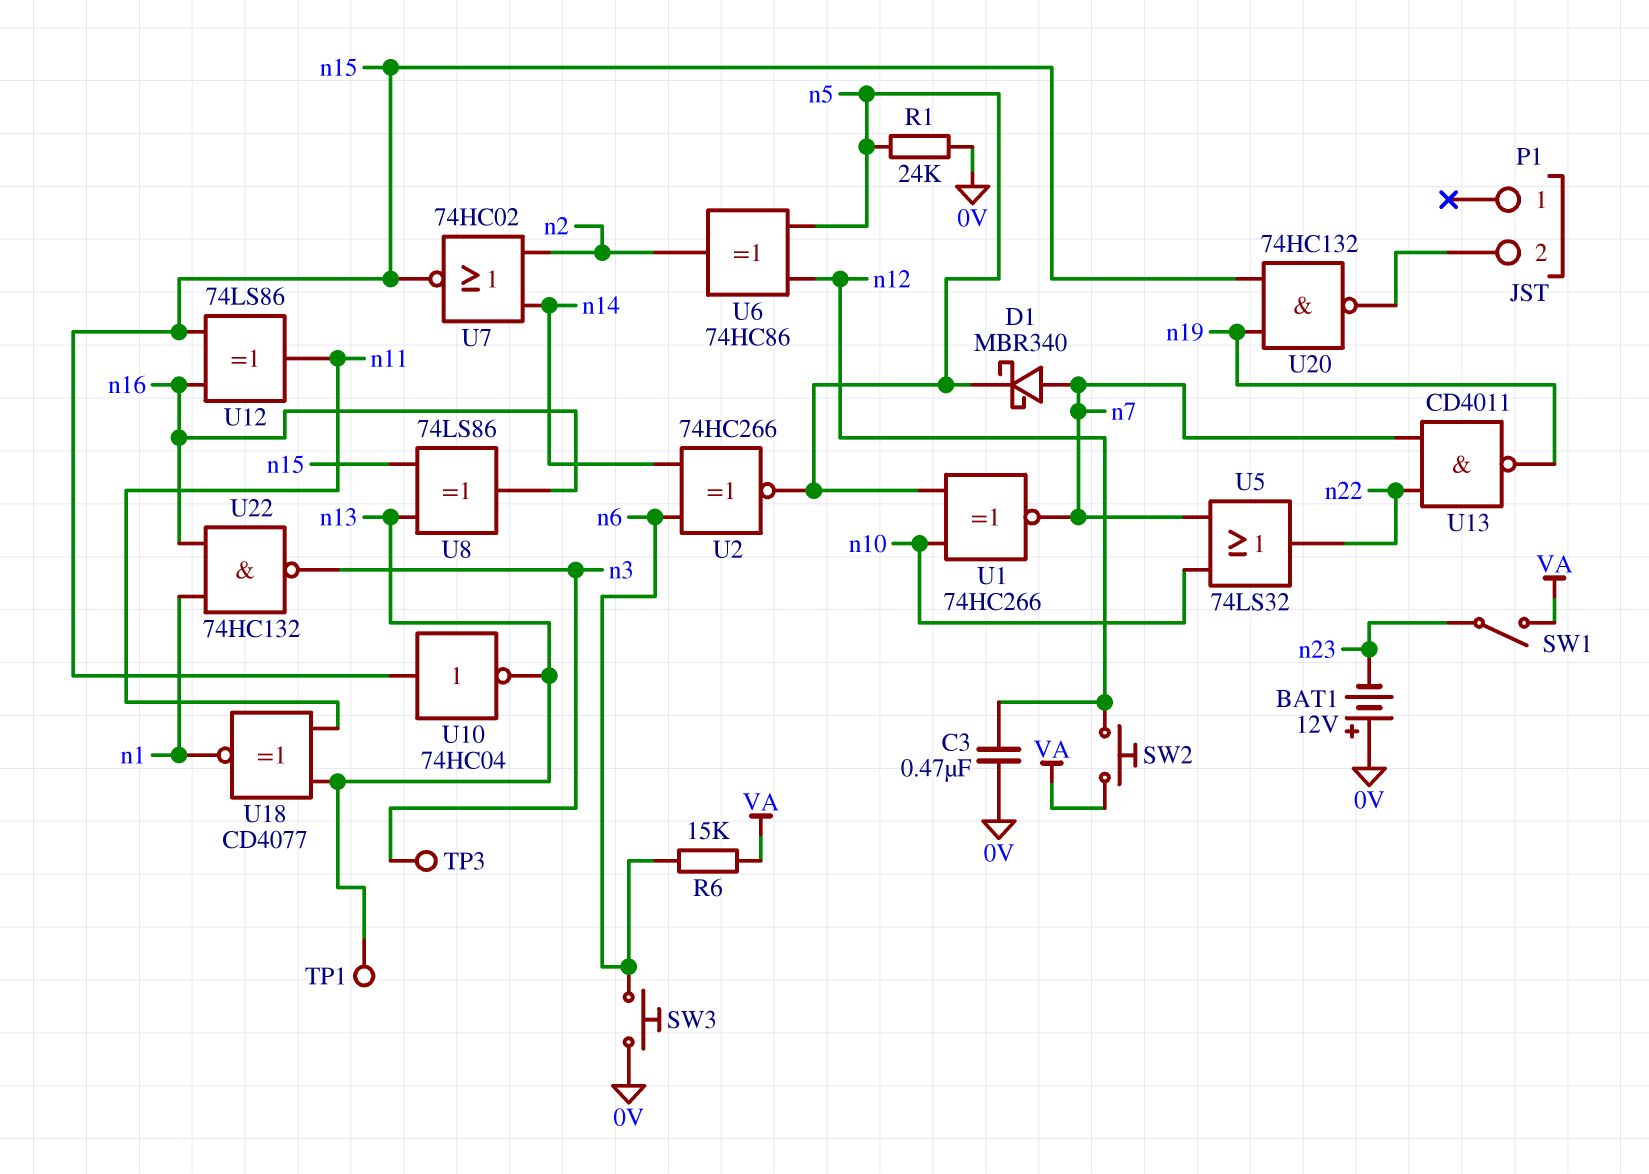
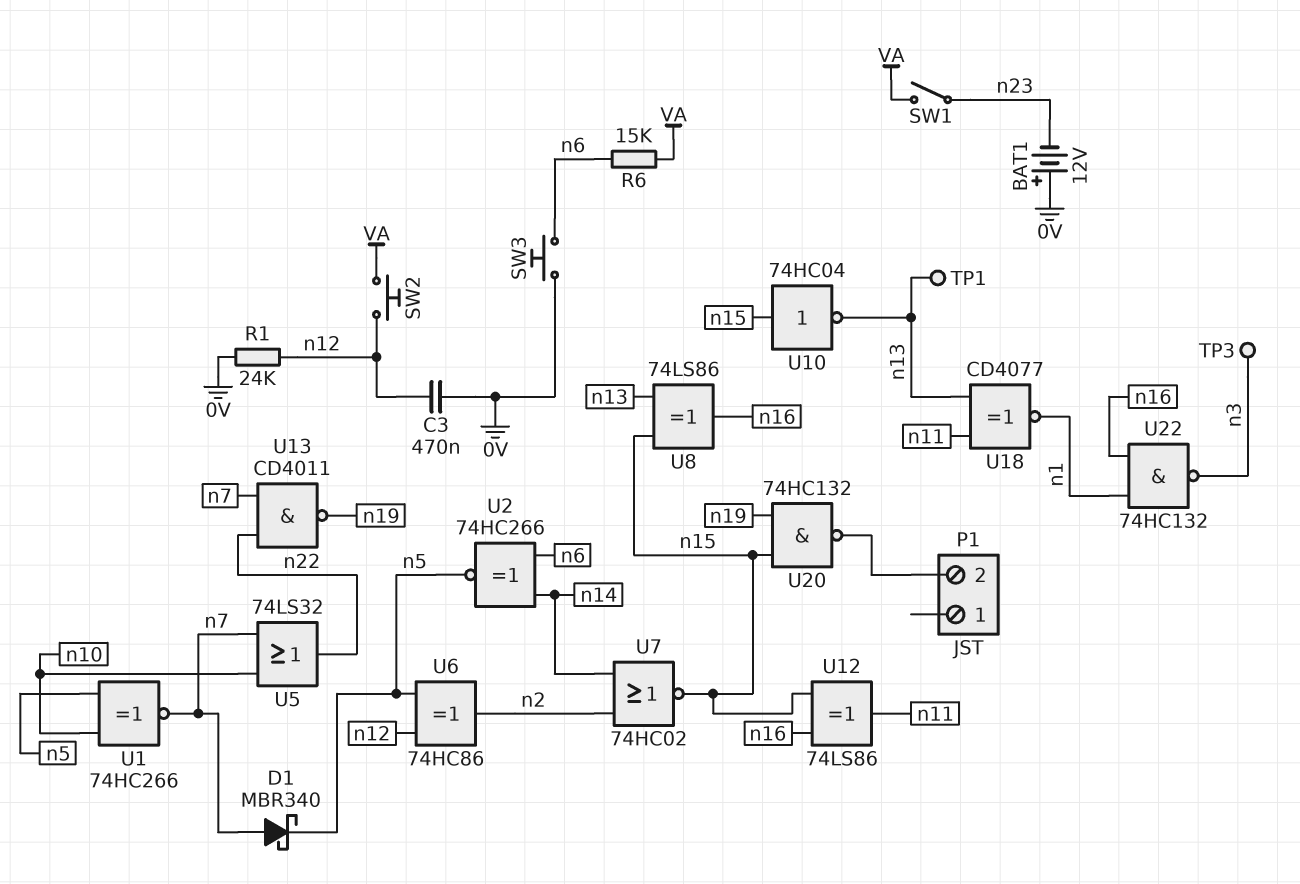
R1: 24k (0V, n5) -> 24k (0V, n12)

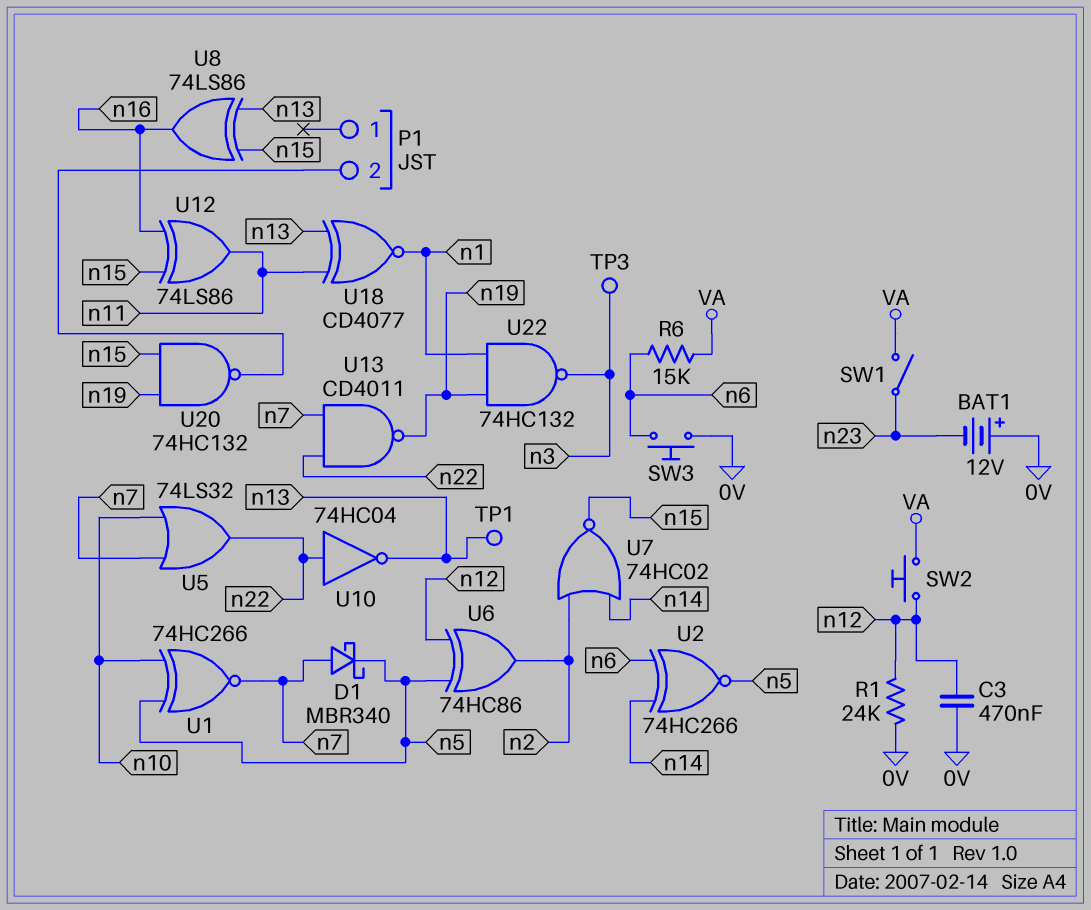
U10: NOT 74HC04 (in n15, out n13) -> NOT 74HC04 (in n22, out n13)
U22: NAND 74HC132 (in n1, in n16, out n3) -> NAND 74HC132 (in n1, in n19, out n3)

